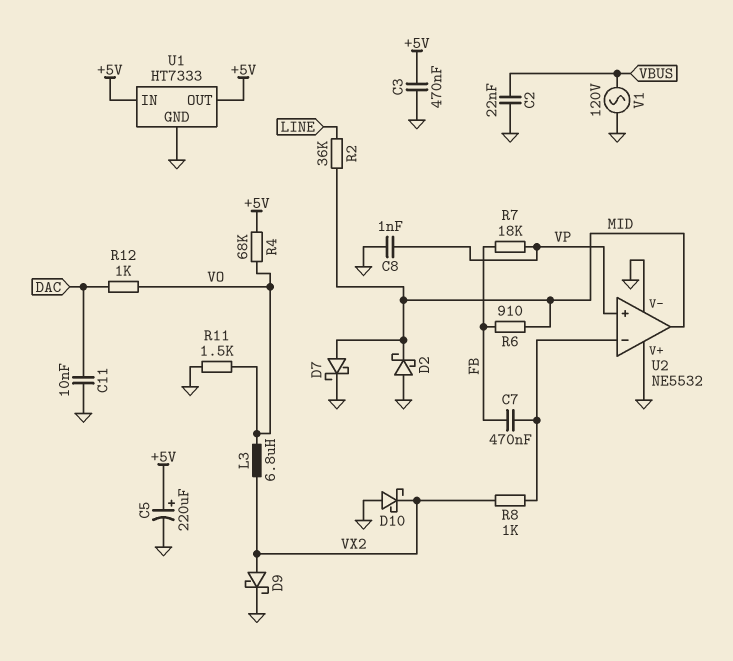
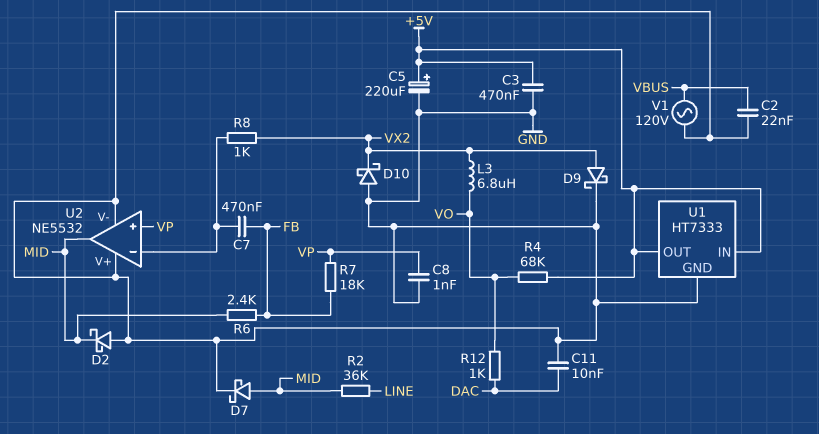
R6: 910 (FB, MID) -> 2.4k (FB, MID)
R11: 1.5k (GND, VO) -> none

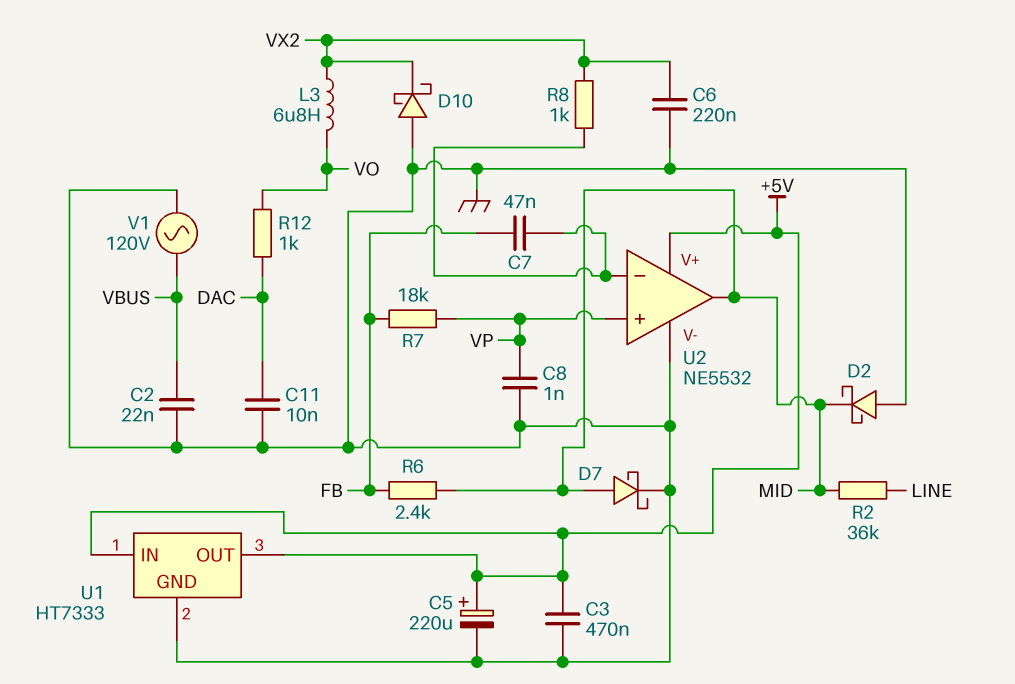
C6: none -> 220nF (GND, VX2)
C7: 470nF (FB, U2/in-) -> 47nF (FB, U2/in-)
D9: schottky (A VX2, K GND) -> none
R4: 68k (+5V, VO) -> none
U2 pin V+: GND -> +5V

